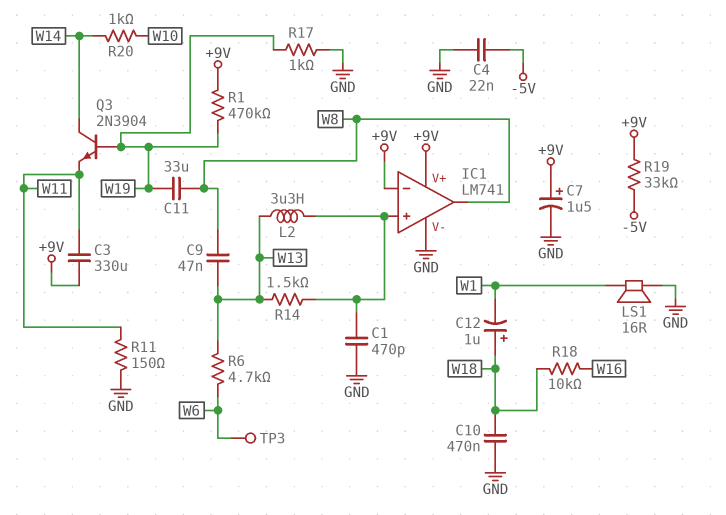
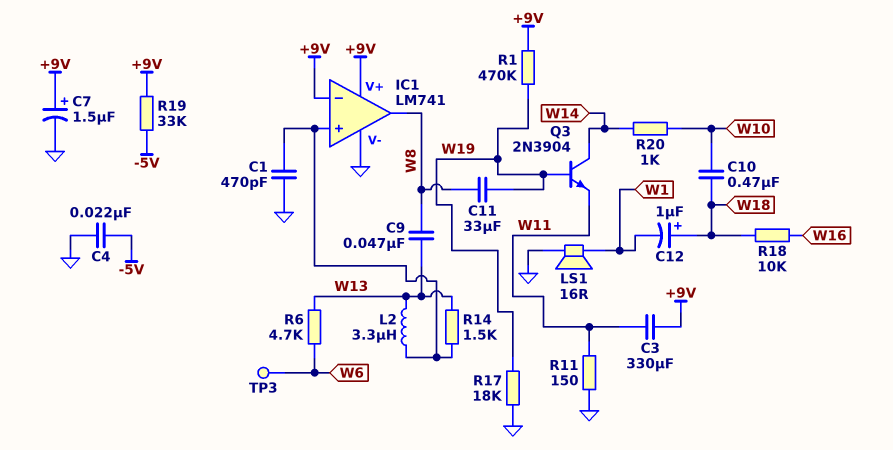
C10: 470nF (GND, W18) -> 470nF (W10, W18)
R17: 1k (GND, W19) -> 18k (GND, W19)

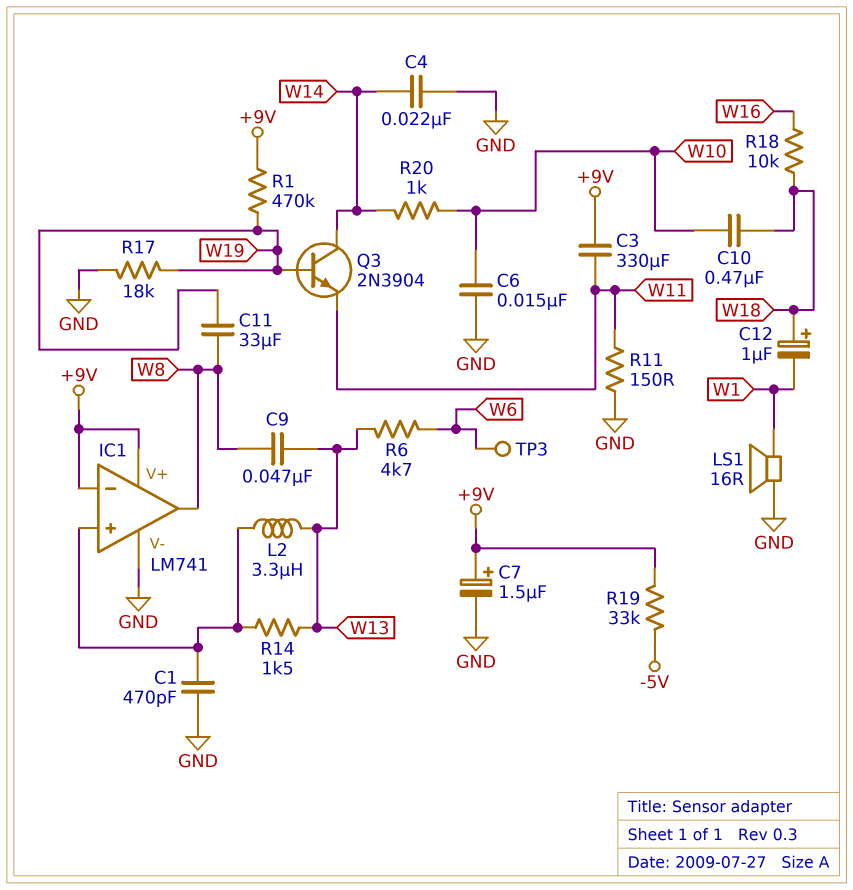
C4: 22nF (-5V, GND) -> 22nF (GND, W14)
C6: none -> 15nF (GND, W10)

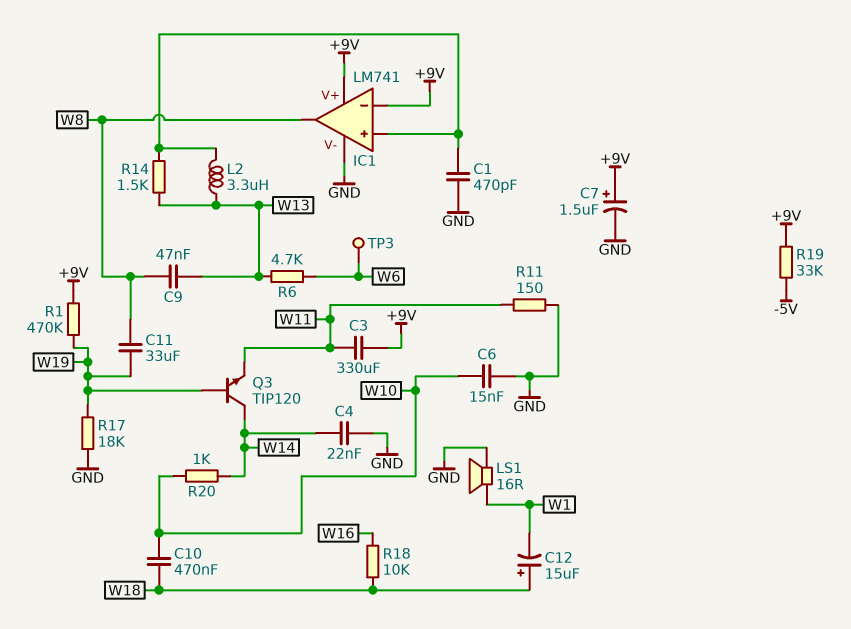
C12: 1uF (plus W18, minus W1) -> 15uF (plus W18, minus W1)
Q3: NPN 2N3904 (B W19, C W14, E W11) -> NPN TIP120 (B W19, C W14, E W11)

